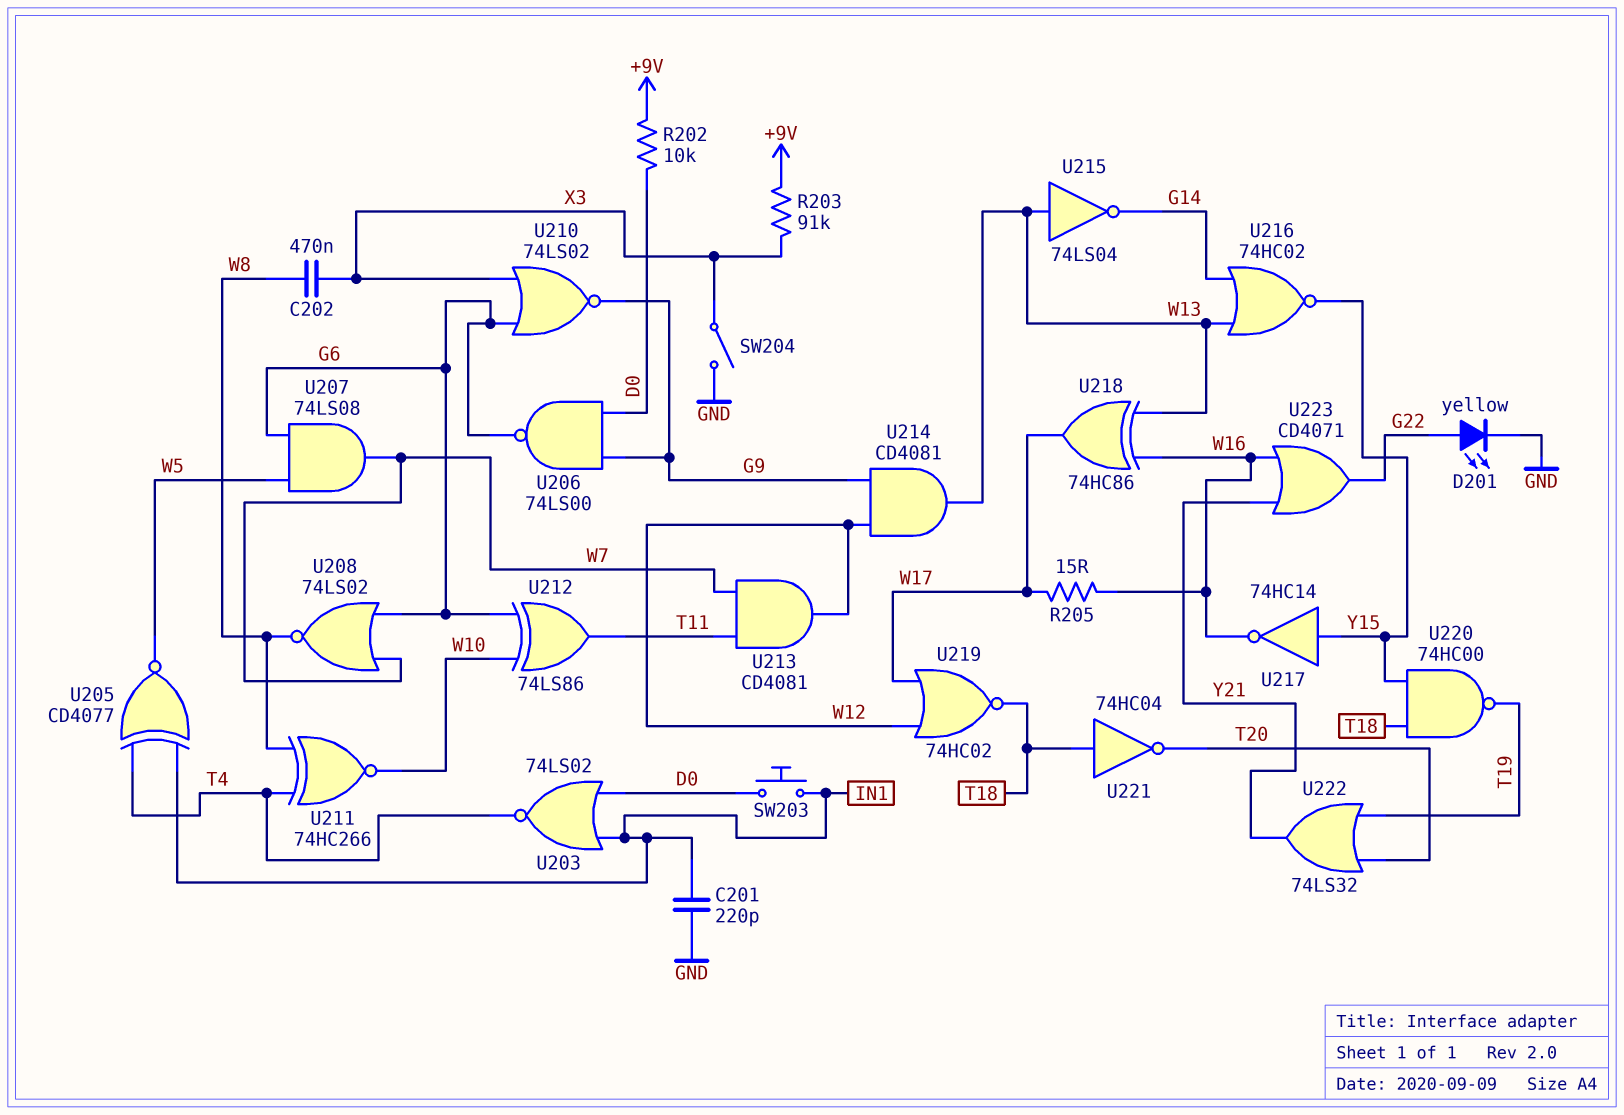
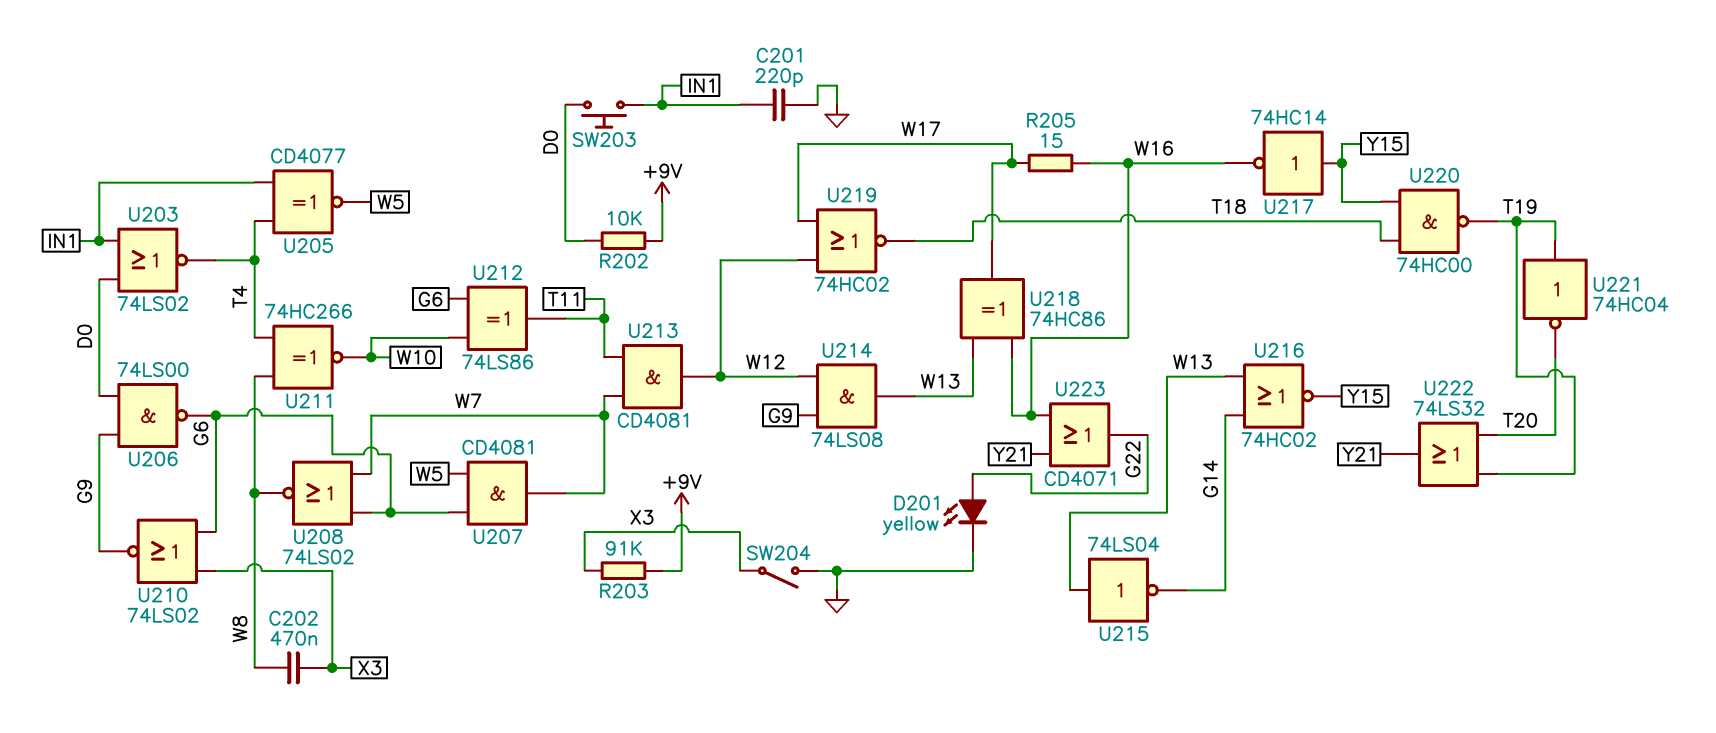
U207: AND 74LS08 (in G6, in W5, out W7) -> AND CD4081 (in G6, in W5, out W7)
U214: AND CD4081 (in G9, in W12, out W13) -> AND 74LS08 (in G9, in W12, out W13)
U221: NOT 74HC04 (in T18, out T20) -> NOT 74HC04 (in T19, out T20)

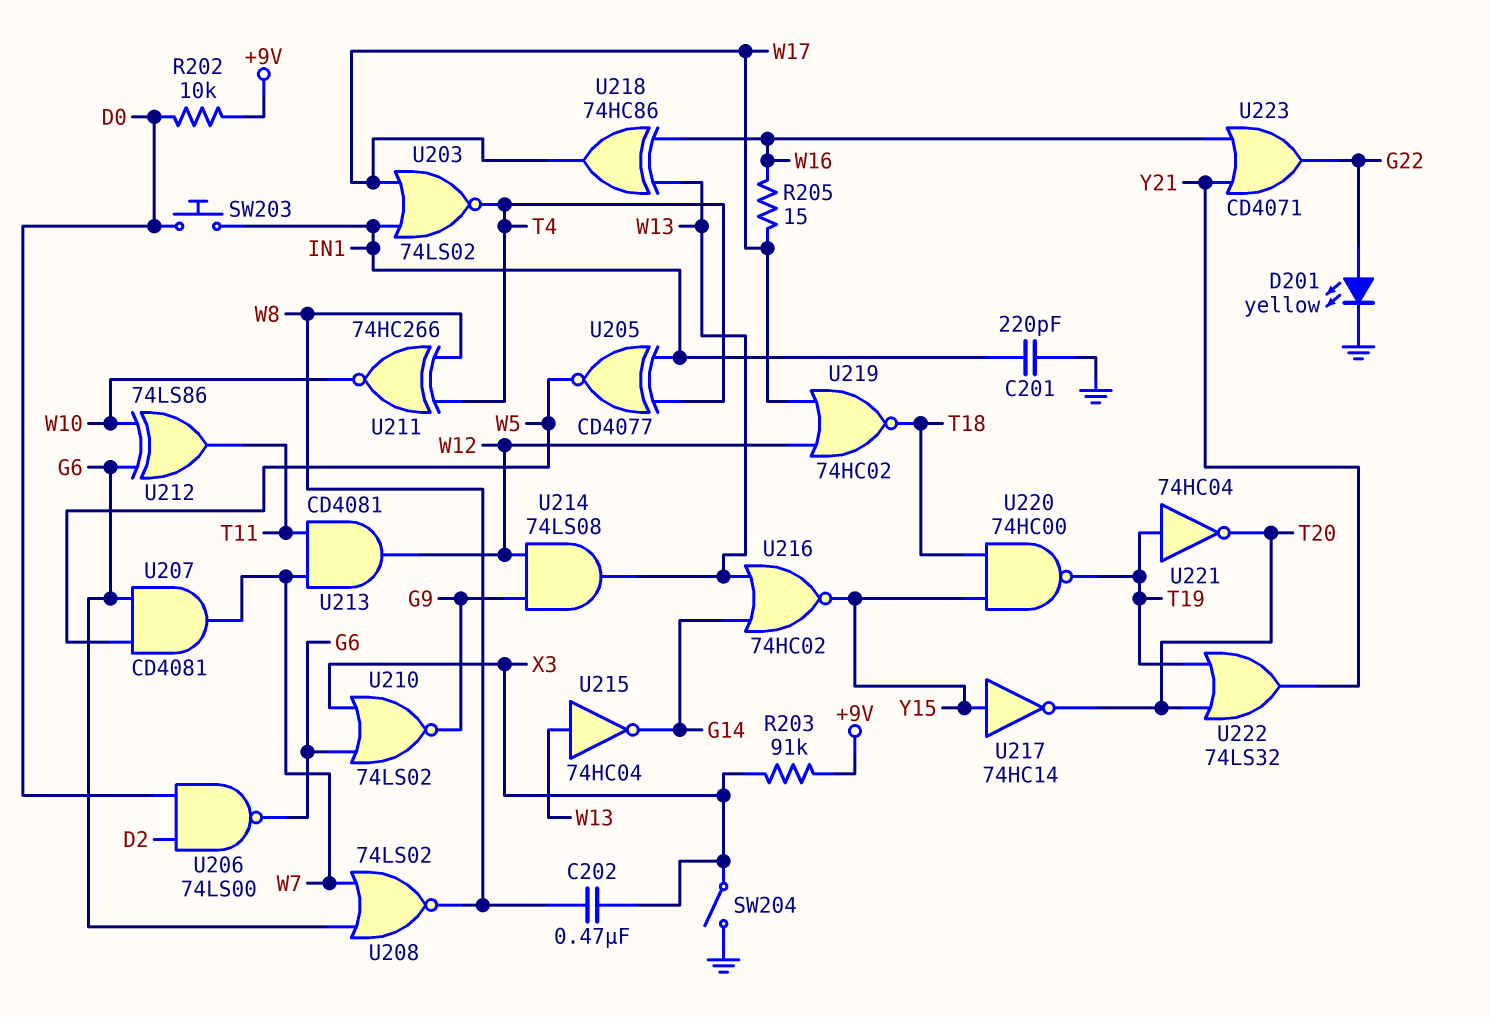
U203: NOR 74LS02 (in D0, in IN1, out T4) -> NOR 74LS02 (in IN1, in W17, out T4)
U206: NAND 74LS00 (in D0, in G9, out G6) -> NAND 74LS00 (in D0, in D2, out G6)
U215: NOT 74LS04 (in W13, out G14) -> NOT 74HC04 (in W13, out G14)
U217: NOT 74HC14 (in Y15, out W16) -> NOT 74HC14 (in Y15, out T20)

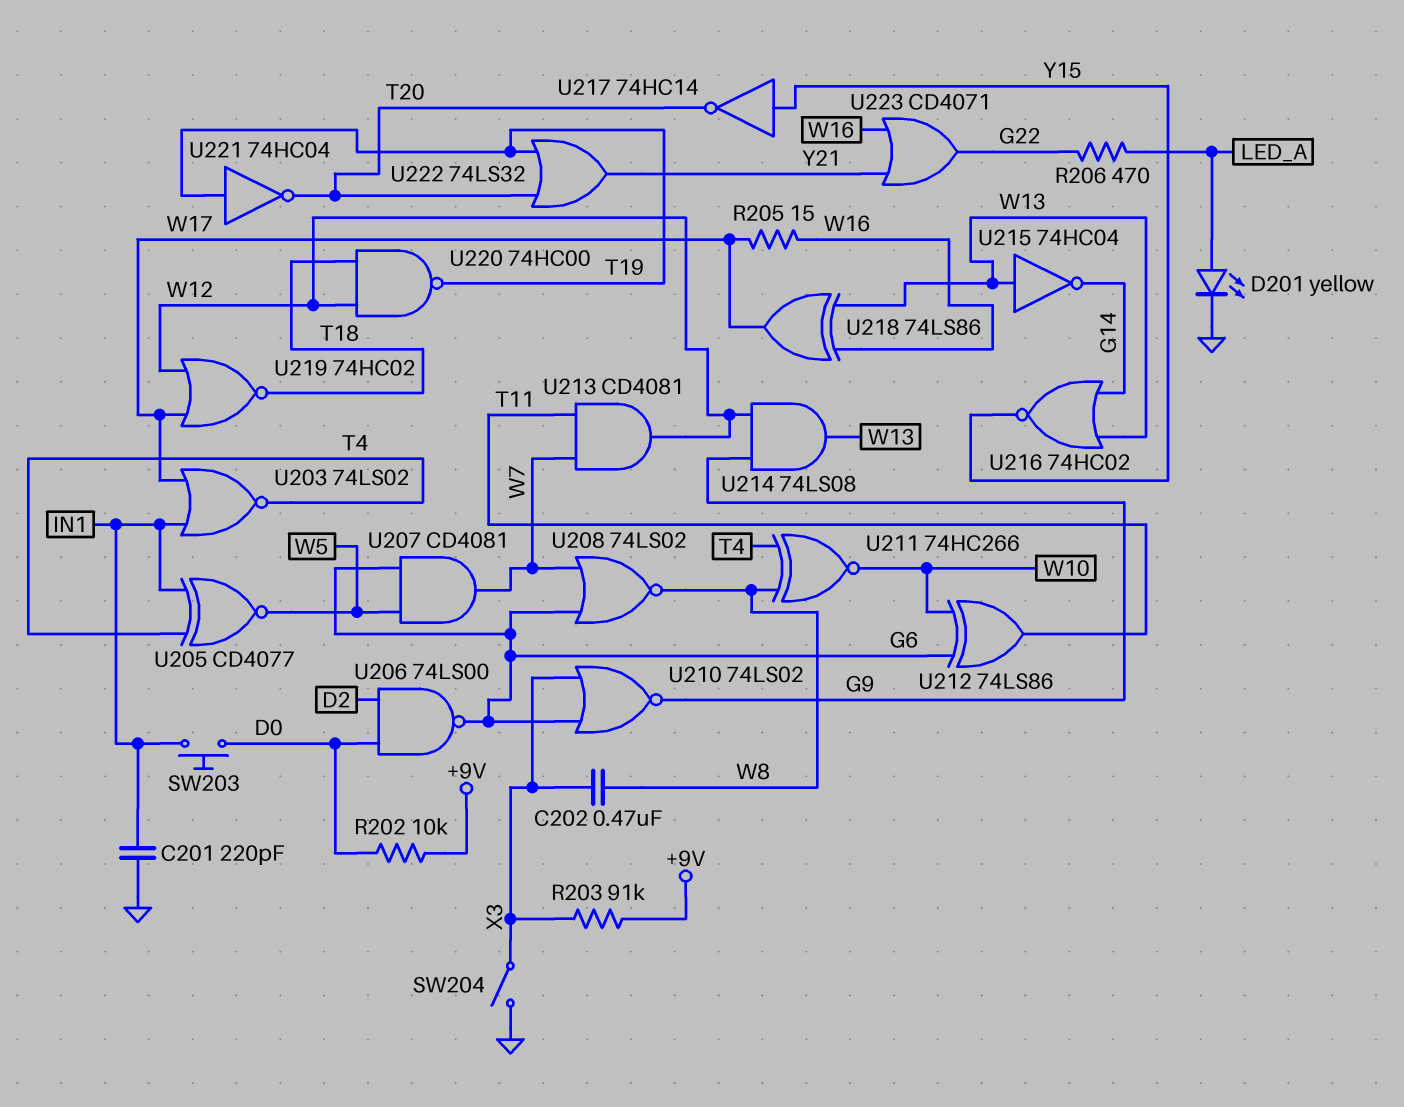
D201: LED yellow (A G22, K GND) -> LED yellow (A LED_A, K GND)
R206: none -> 470 (G22, LED_A)
U218: XOR 74HC86 (in W13, in W16, out W17) -> XOR 74LS86 (in W13, in W16, out W17)
U220: NAND 74HC00 (in T18, in Y15, out T19) -> NAND 74HC00 (in T18, in W12, out T19)

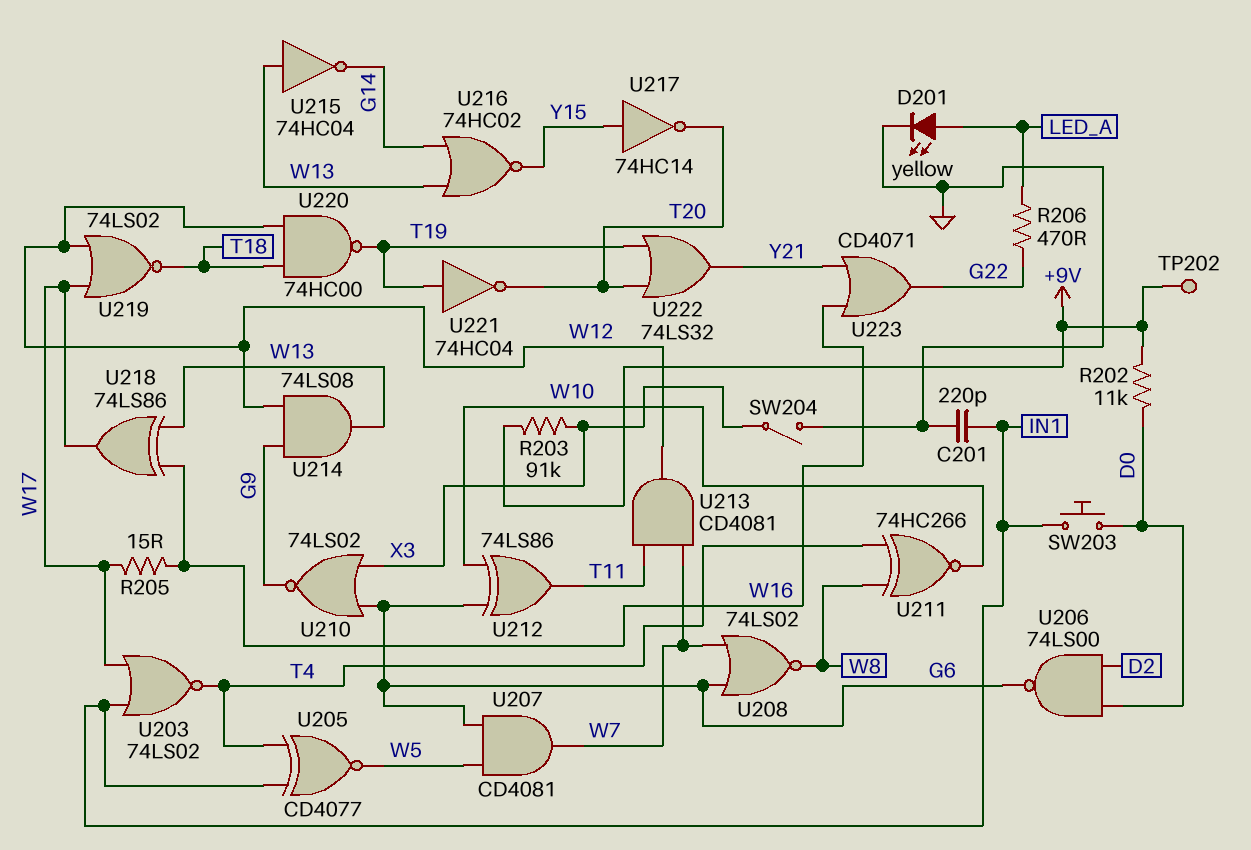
C202: 470nF (W8, X3) -> none
R202: 10k (+9V, D0) -> 11k (+9V, D0)
TP202: none -> test point (+9V)
U219: NOR 74HC02 (in W12, in W17, out T18) -> NOR 74LS02 (in W12, in W17, out T18)

